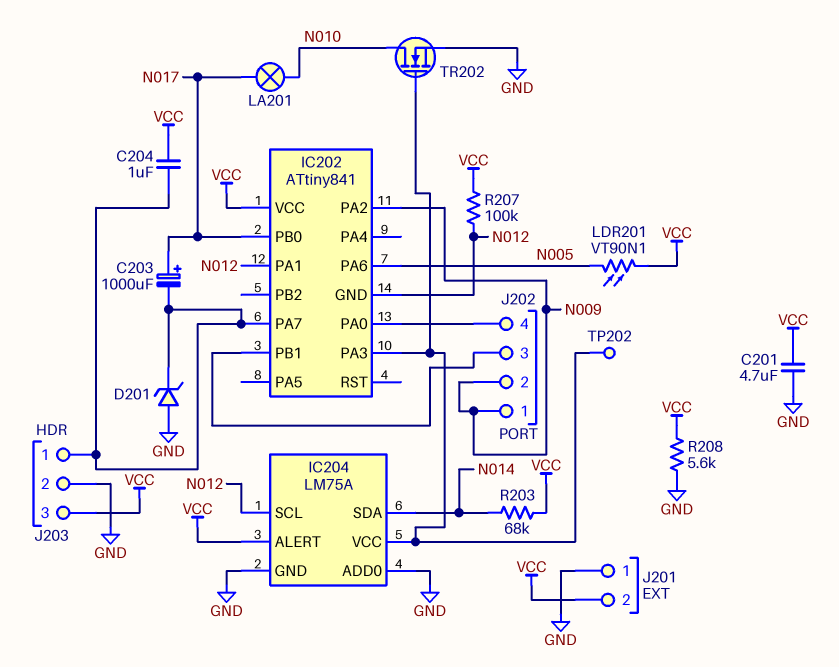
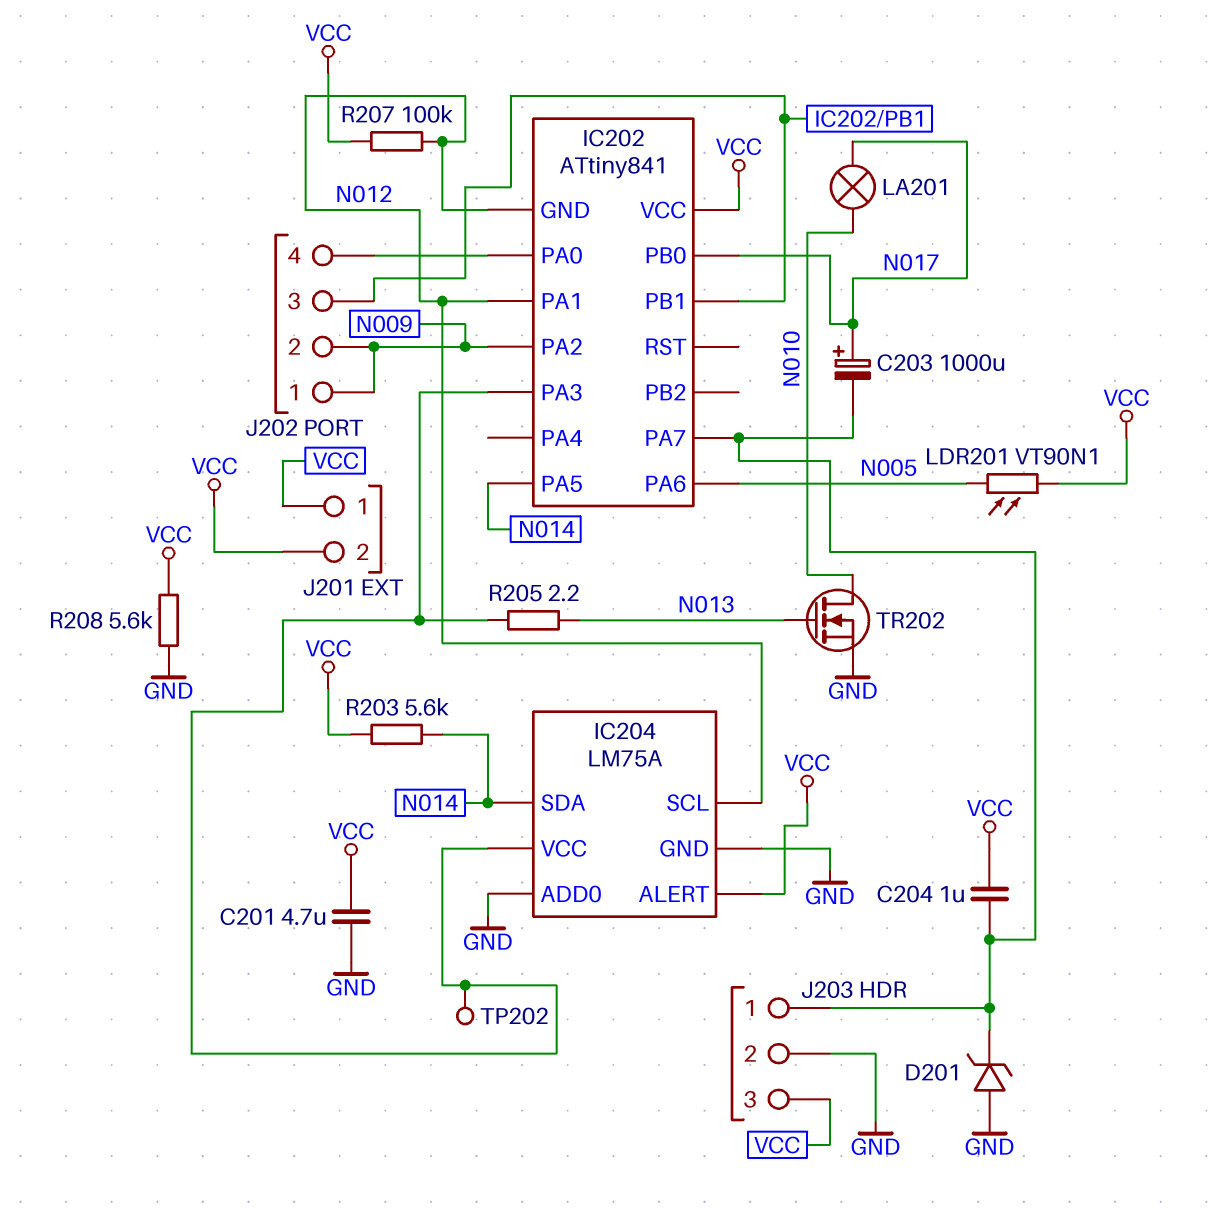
IC202 pin PA5: none -> N014
J201 pin 1: GND -> VCC
R203: 68k (N014, VCC) -> 5.6k (N014, VCC)
R205: none -> 2.2 (IC202/PA3, N013)
TR202: NMOS (G IC202/PA3, D N010, S GND) -> NMOS (G N013, D N010, S GND)

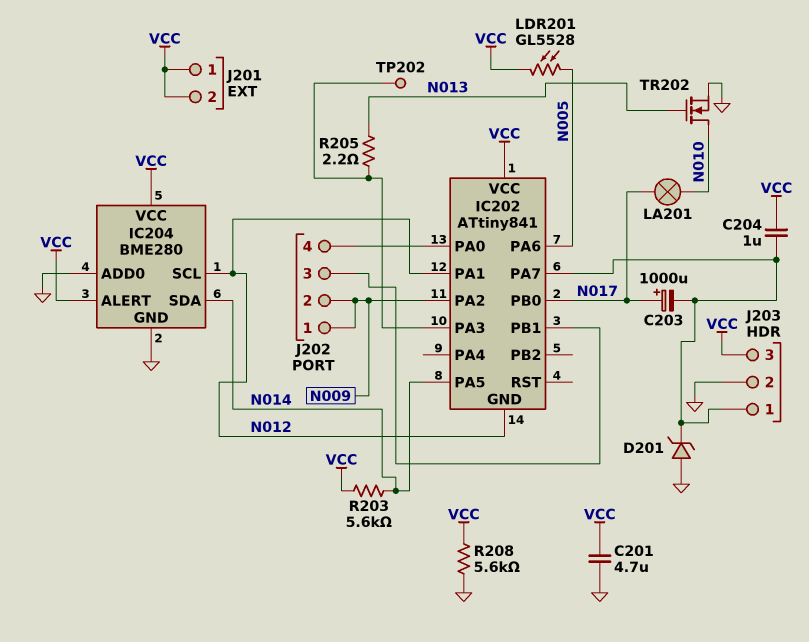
IC204: LM75A -> BME280
IC204 pin VCC: IC202/PA3 -> VCC
LDR201: VT90N1 (N005, VCC) -> GL5528 (N005, VCC)
R207: 100k (N012, VCC) -> none

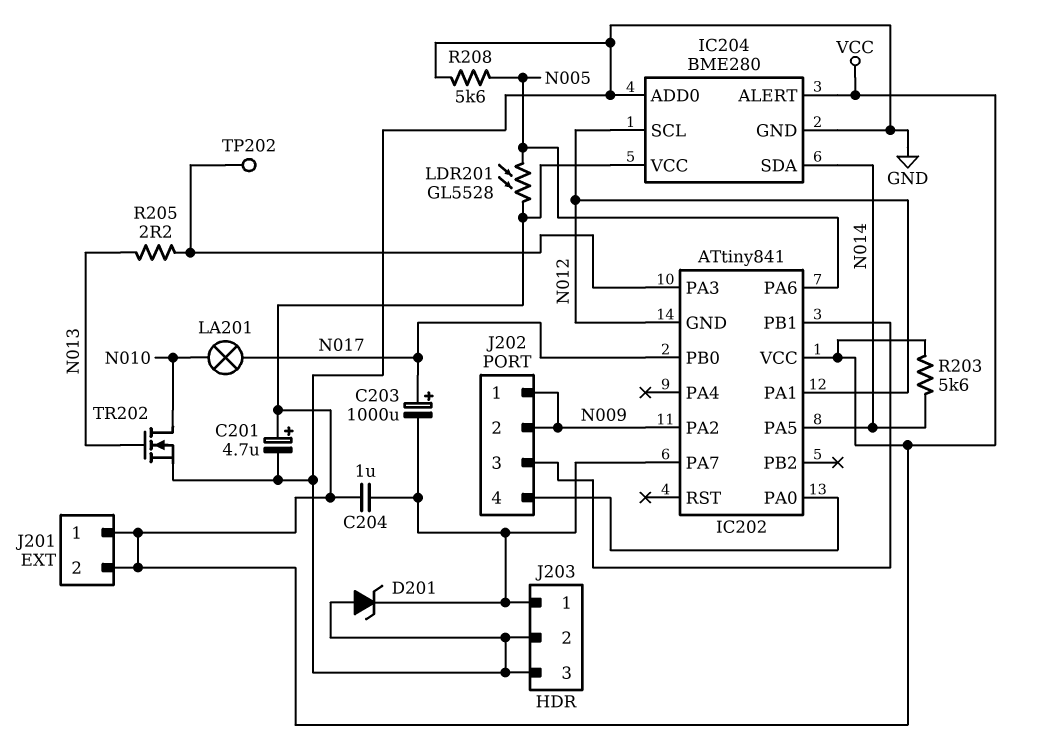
C201: 4.7uF (GND, VCC) -> 4.7uF (plus VCC, minus GND)
J203 pin 3: VCC -> GND
R208: 5.6k (GND, VCC) -> 5.6k (GND, N005)

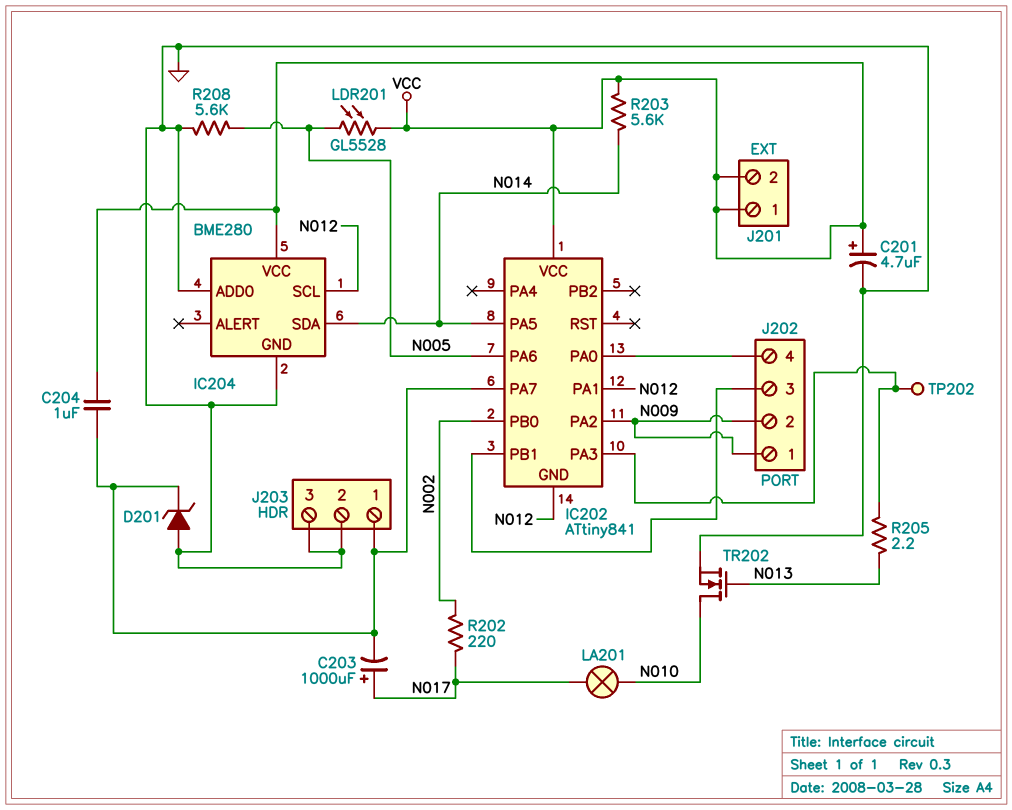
IC202 pin PB0: N017 -> N002
IC204 pin ALERT: VCC -> none
R202: none -> 220 (N002, N017)

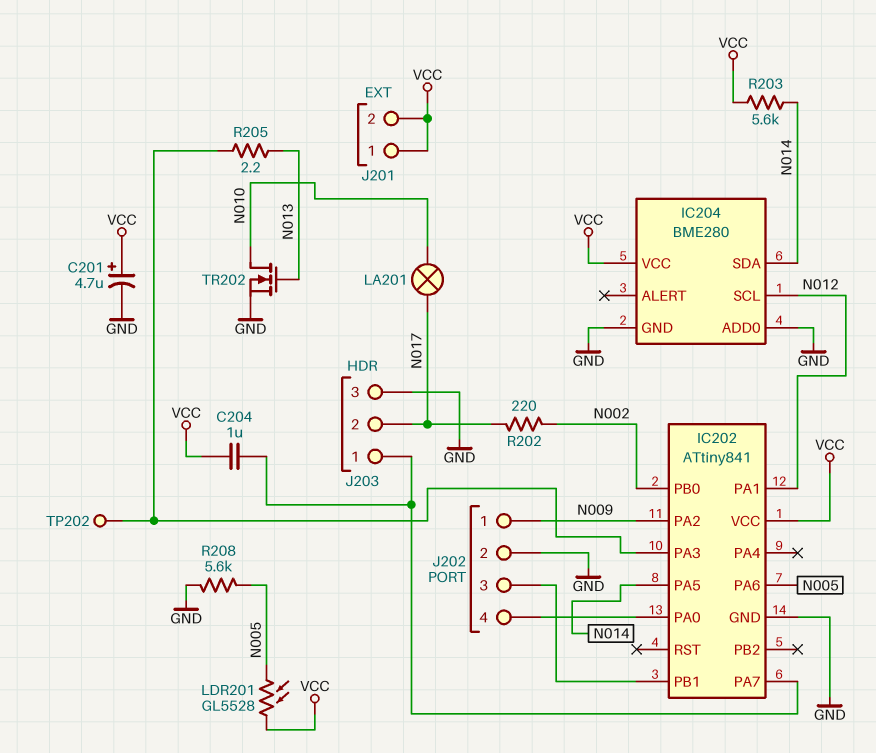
C203: 1000uF (plus N017, minus IC202/PA7) -> none
D201: zener (A GND, K IC202/PA7) -> none
IC202 pin GND: N012 -> GND
J202 pin 2: N009 -> GND
J203 pin 2: GND -> N017

